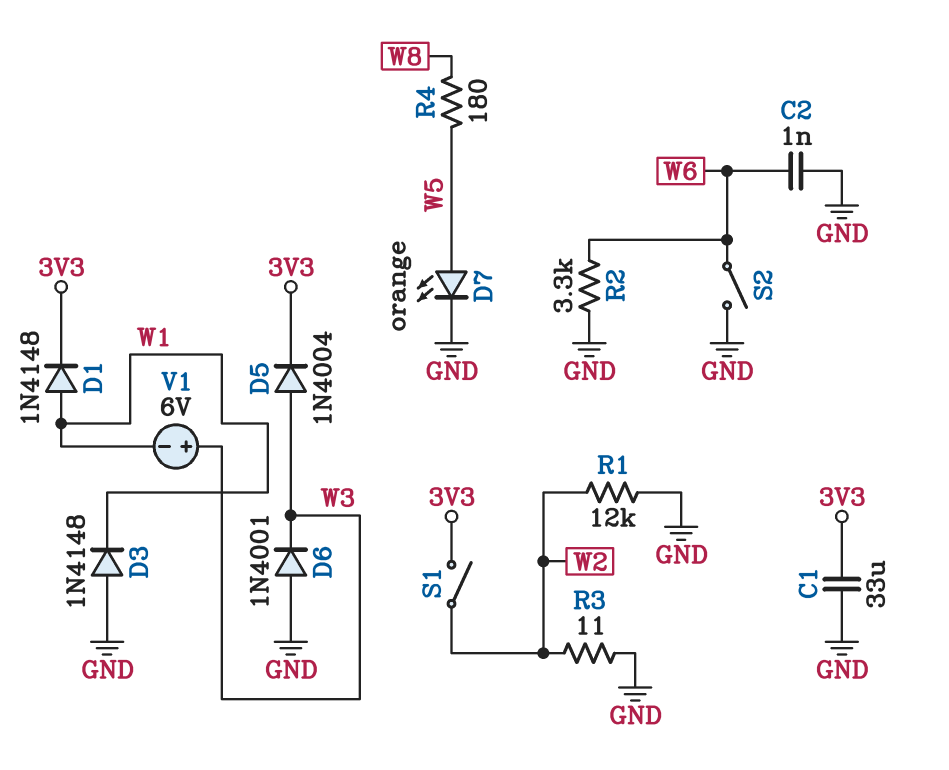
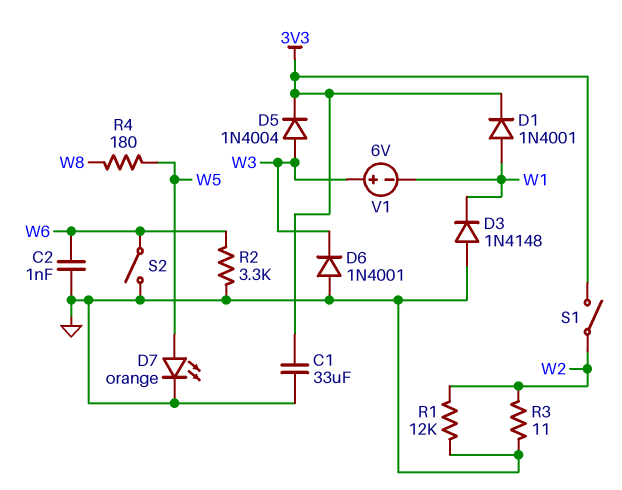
D1: diode 1N4148 (A W1, K 3V3) -> diode 1N4001 (A W1, K 3V3)

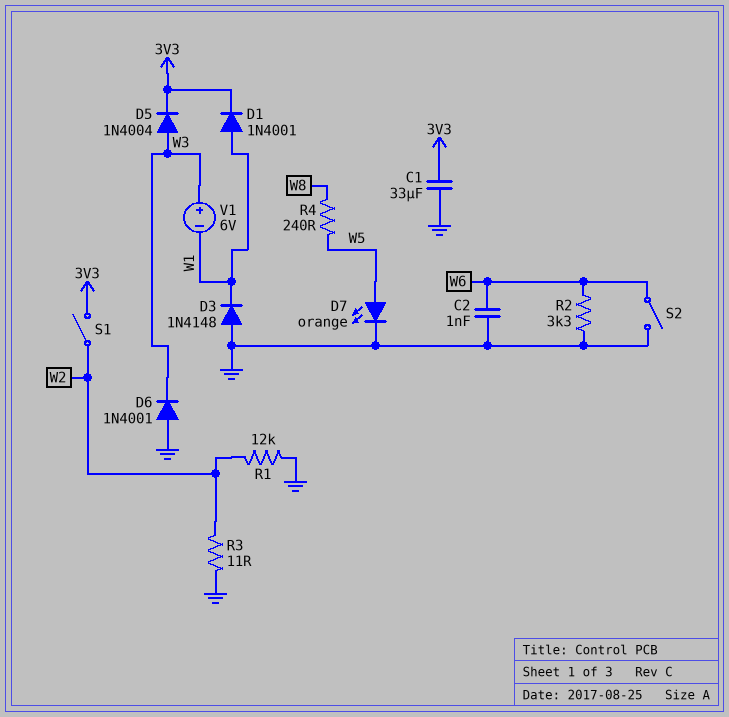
R4: 180 (W5, W8) -> 240 (W5, W8)

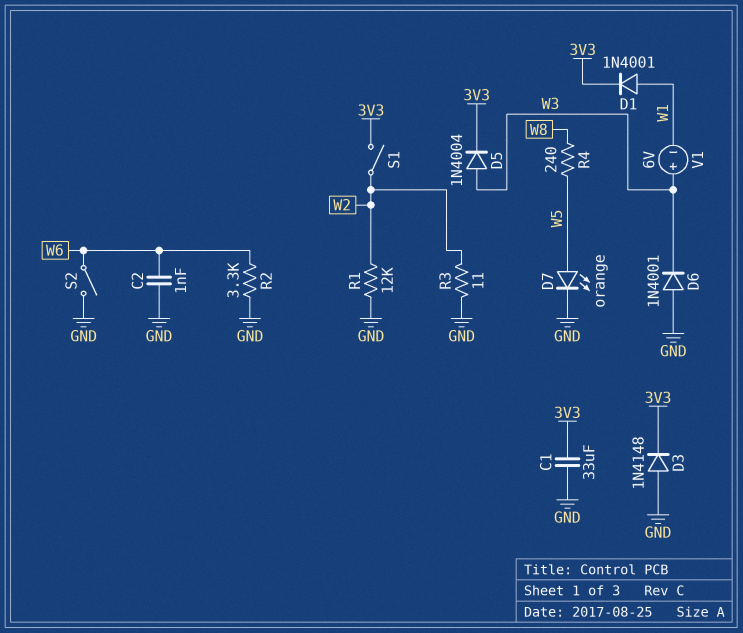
D3: diode 1N4148 (A GND, K W1) -> diode 1N4148 (A GND, K 3V3)

